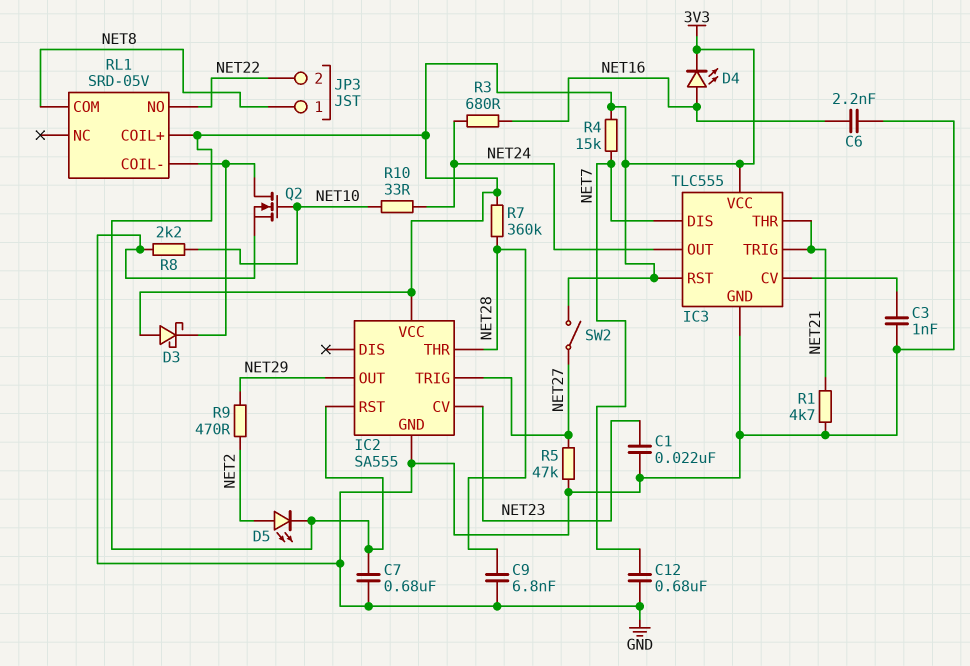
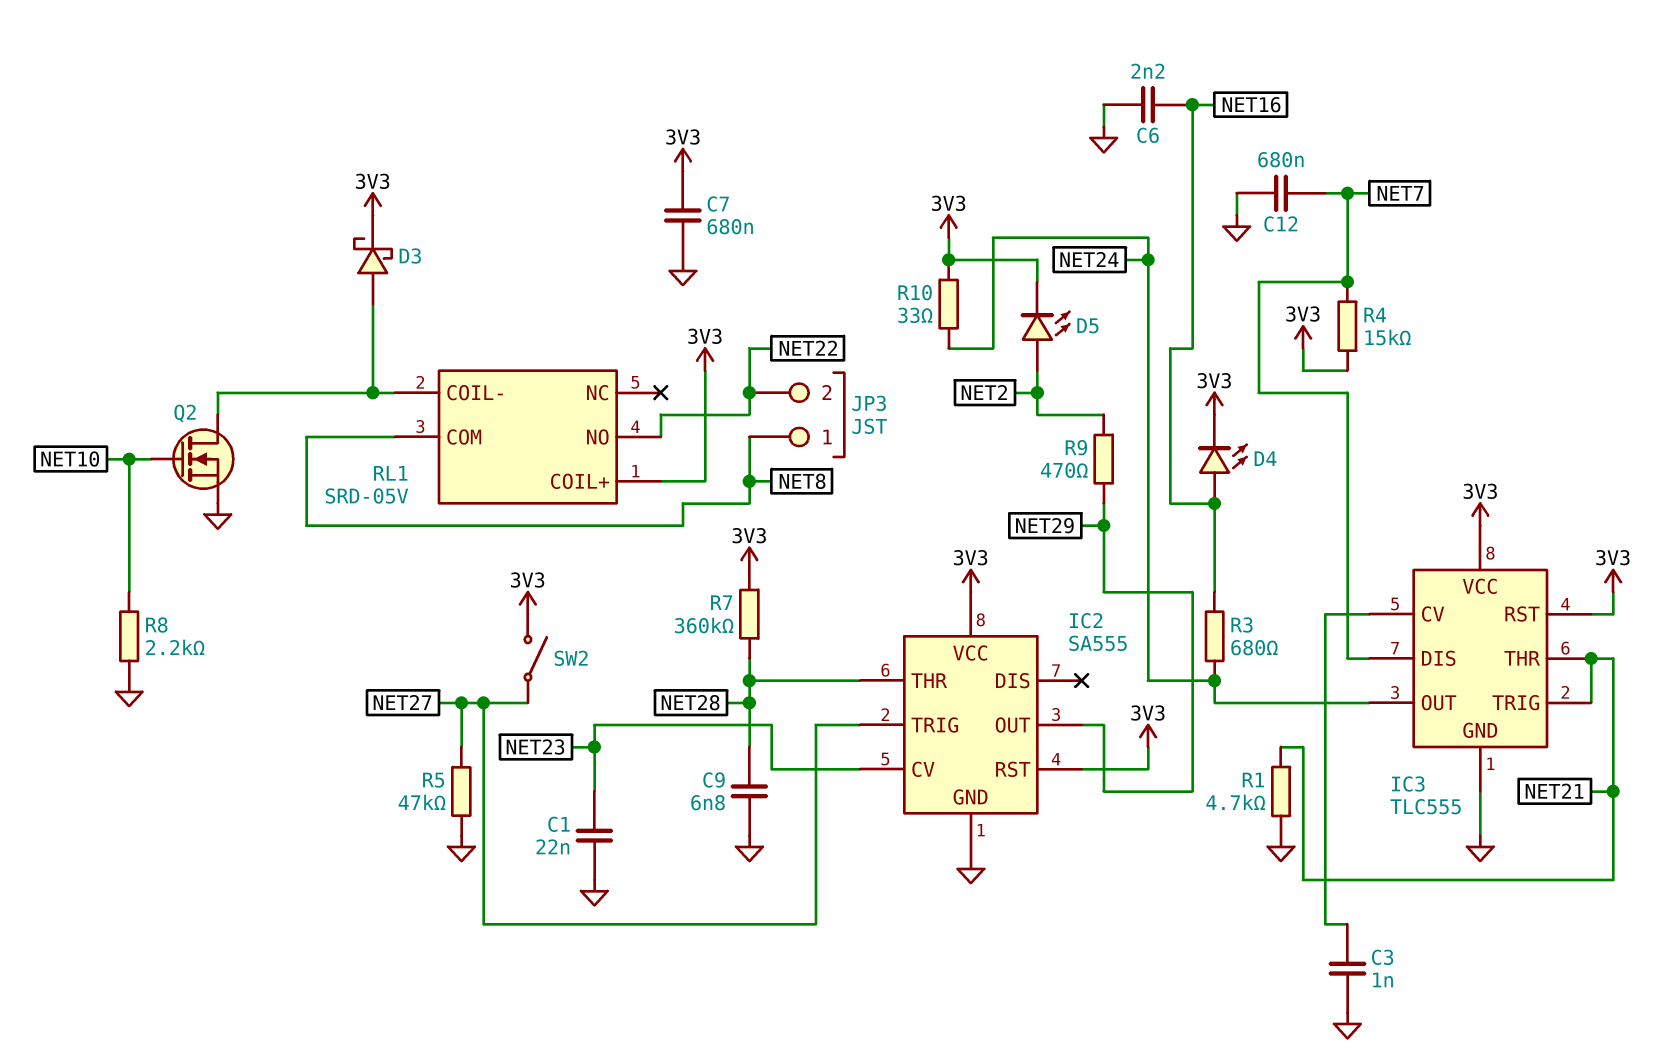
D3: schottky (A 3V3, K RL1/COIL-) -> schottky (A RL1/COIL-, K 3V3)
R10: 33 (NET10, NET24) -> 33 (3V3, NET24)

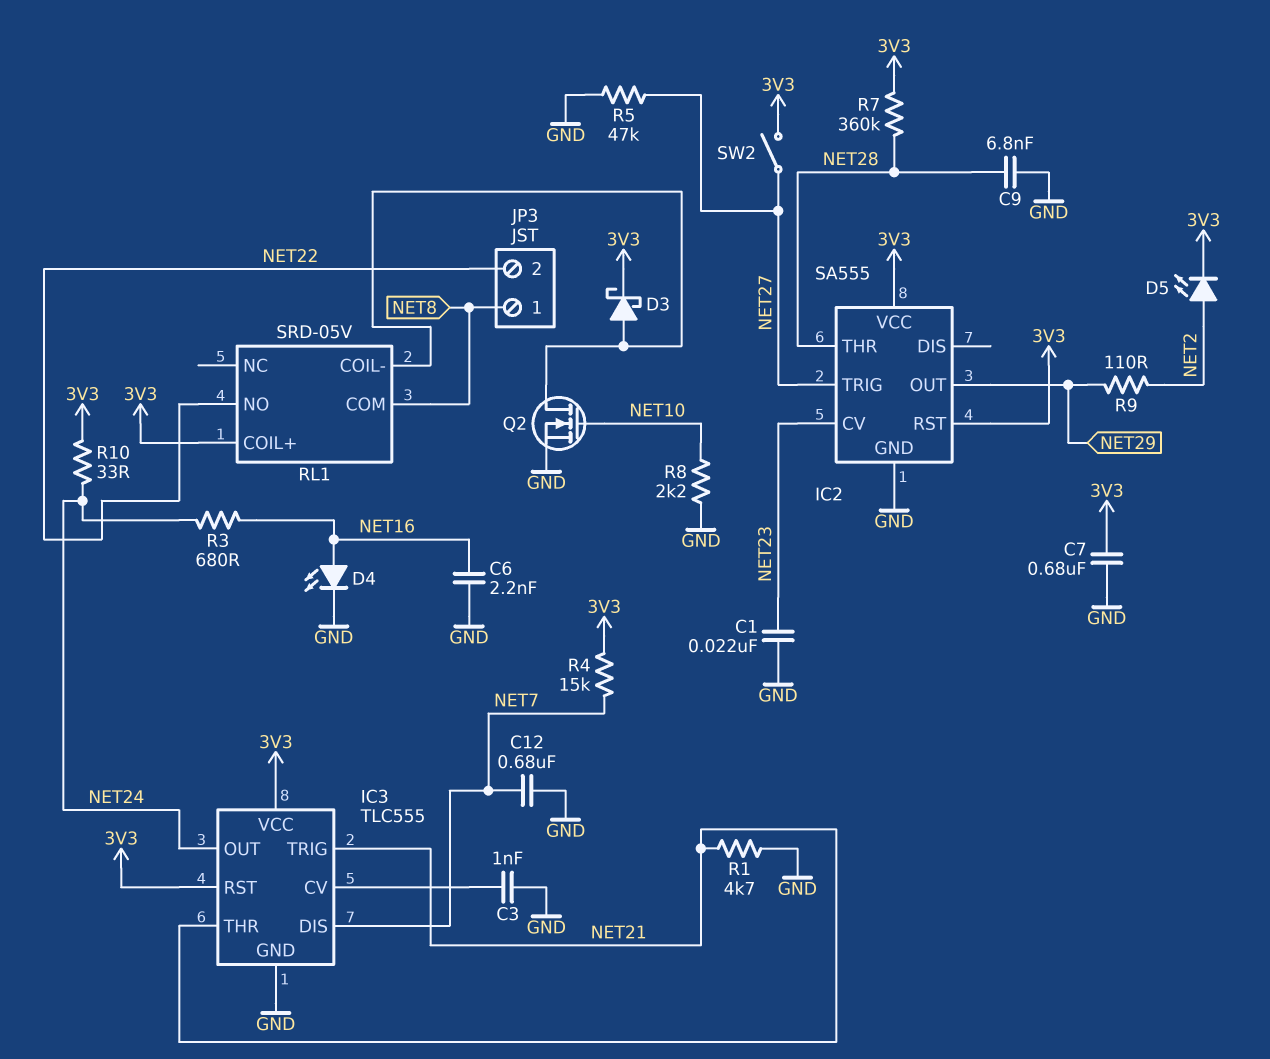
D4: LED (A NET16, K 3V3) -> LED (A NET16, K GND)
R9: 470 (NET2, NET29) -> 110 (NET2, NET29)

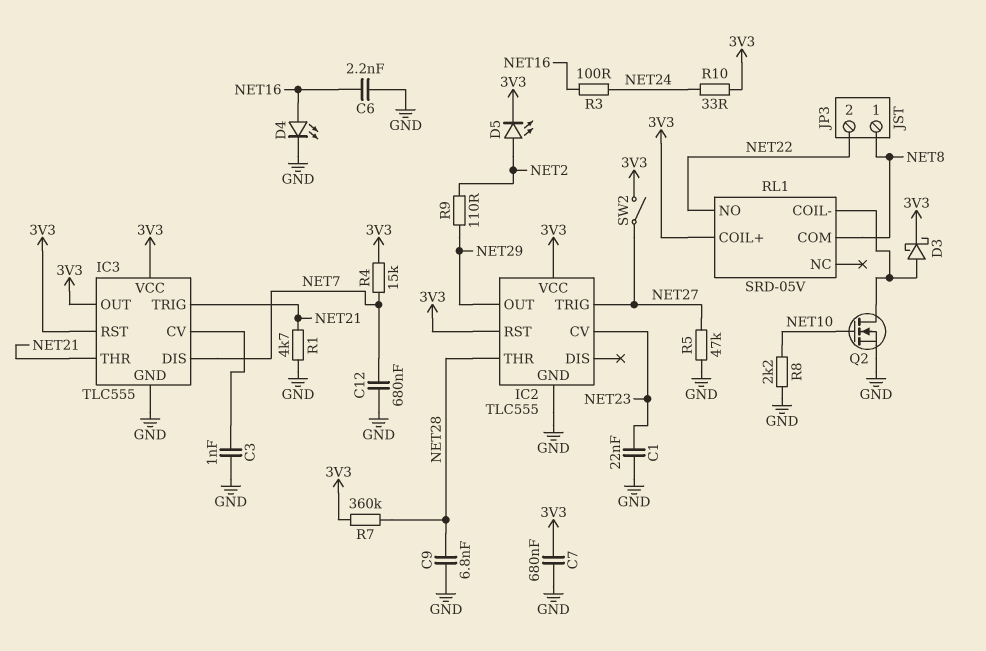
IC2: SA555 -> TLC555
IC3 pin OUT: NET24 -> 3V3
R3: 680 (NET16, NET24) -> 100 (NET16, NET24)

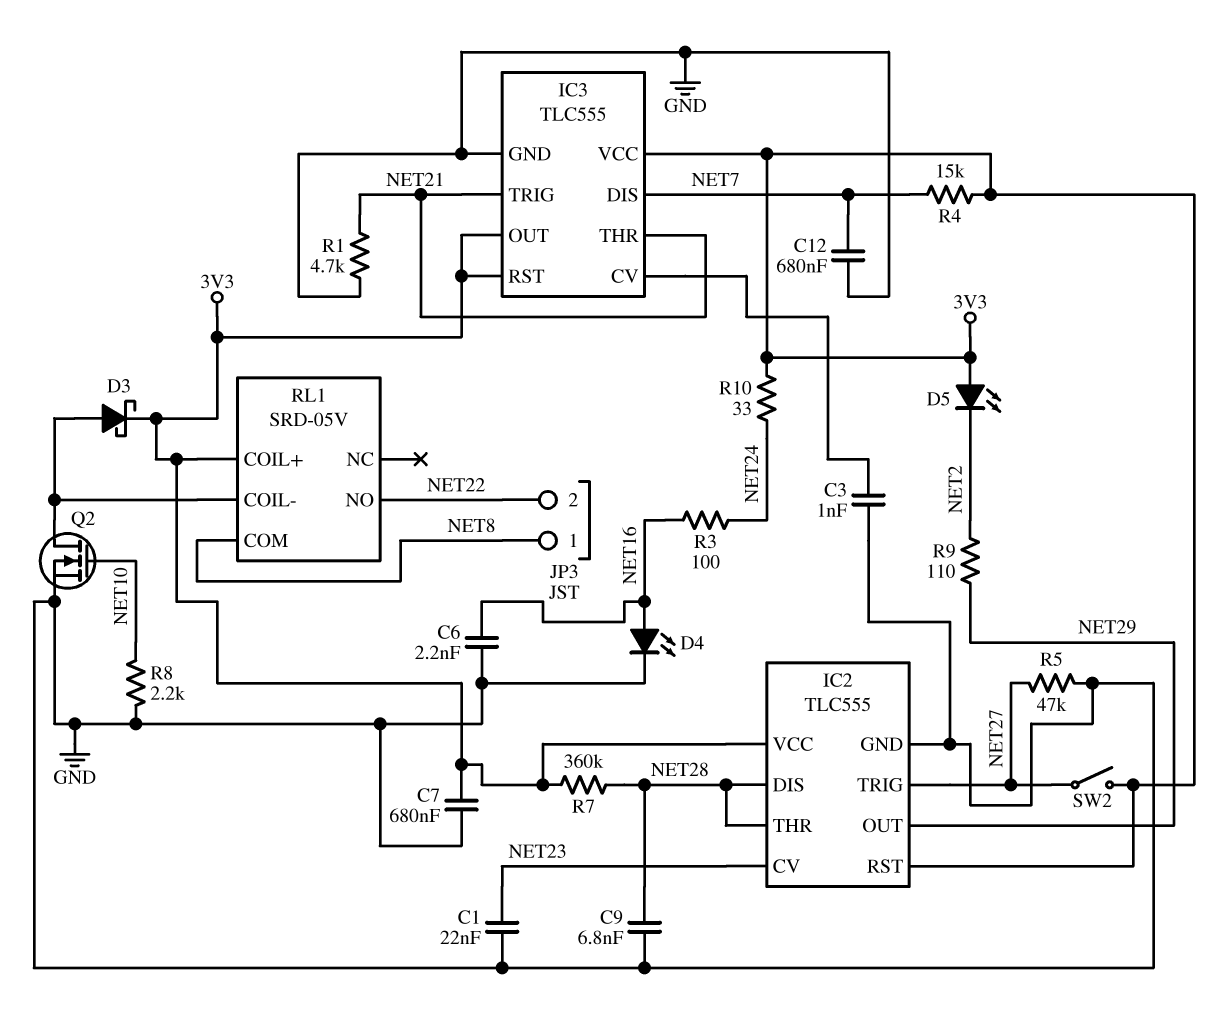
D5: LED (A NET2, K 3V3) -> LED (A 3V3, K NET2)
IC2 pin DIS: none -> NET28

